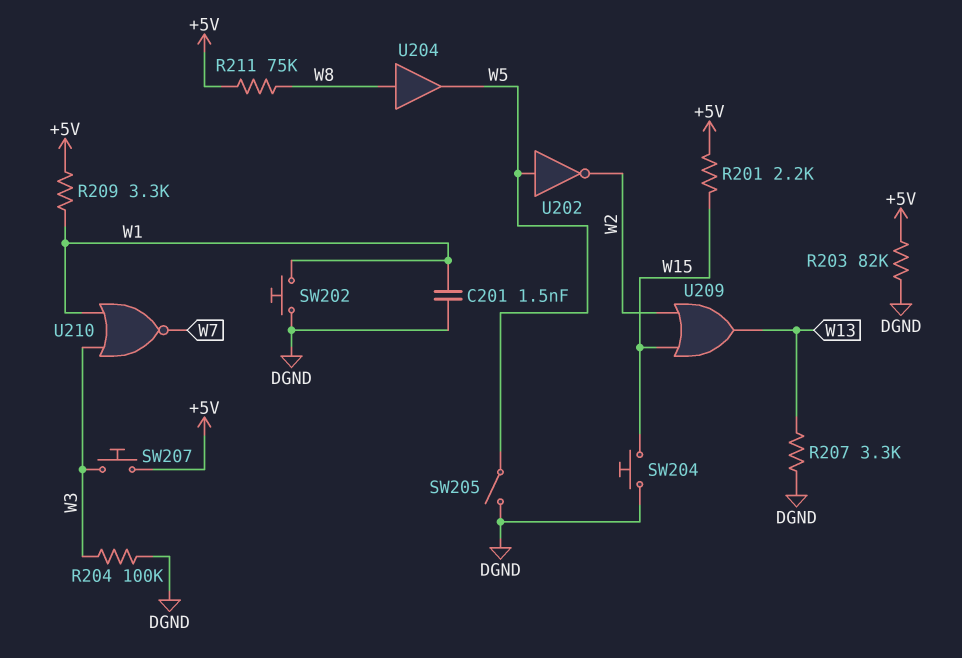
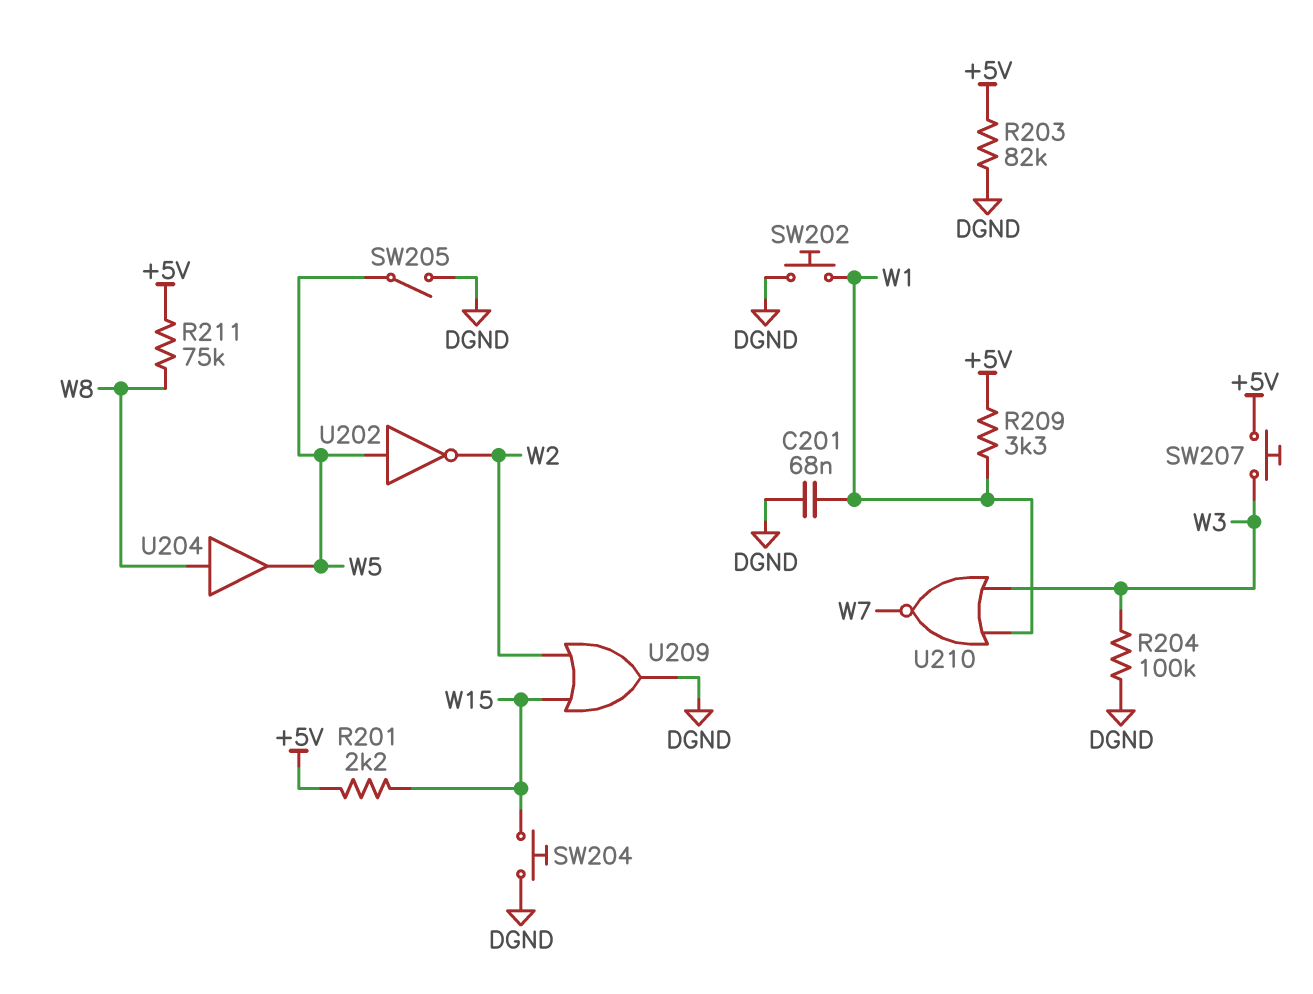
C201: 1.5nF (DGND, W1) -> 68nF (DGND, W1)
R207: 3.3k (DGND, W13) -> none
U209: OR (in W2, in W15, out W13) -> OR (in W2, in W15, out DGND)

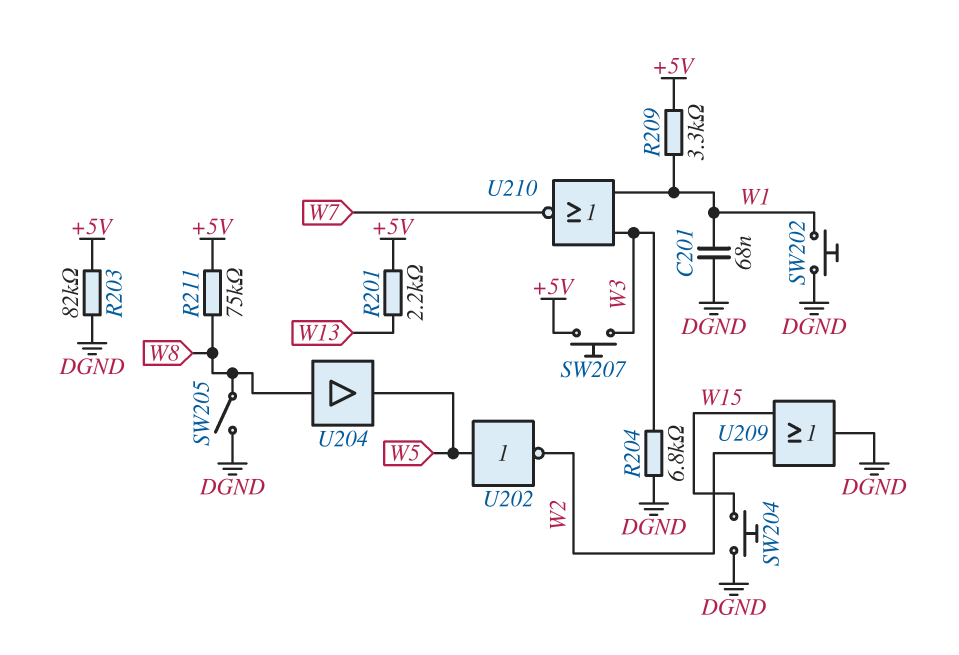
R201: 2.2k (+5V, W15) -> 2.2k (+5V, W13)
R204: 100k (DGND, W3) -> 6.8k (DGND, W3)
SW205: switch (DGND, W5) -> switch (DGND, W8)

